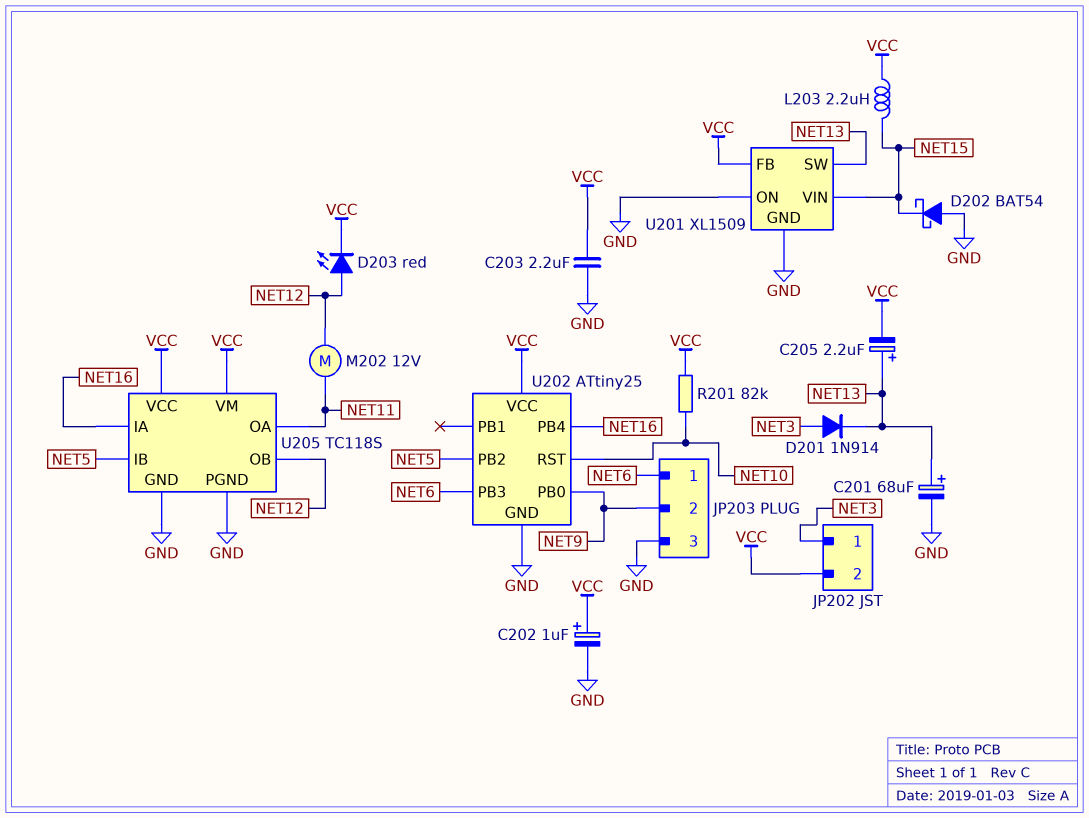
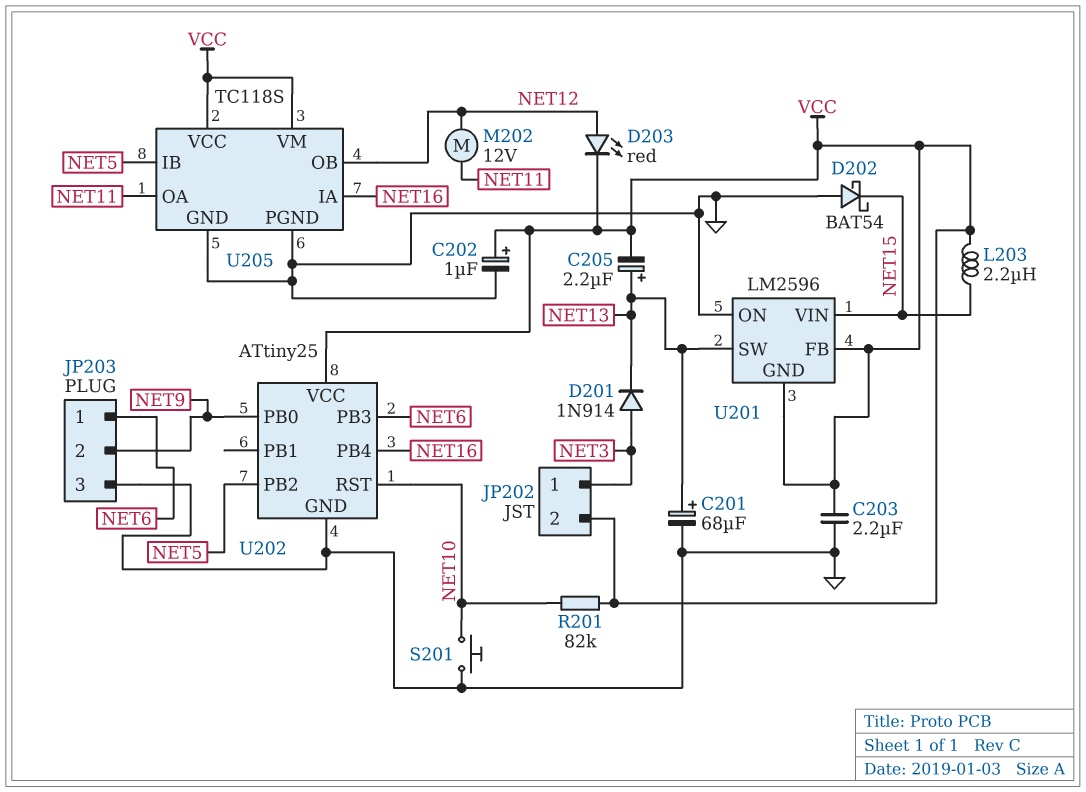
S201: none -> button (GND, NET10)
U201: XL1509 -> LM2596
U201 pin GND: GND -> VCC

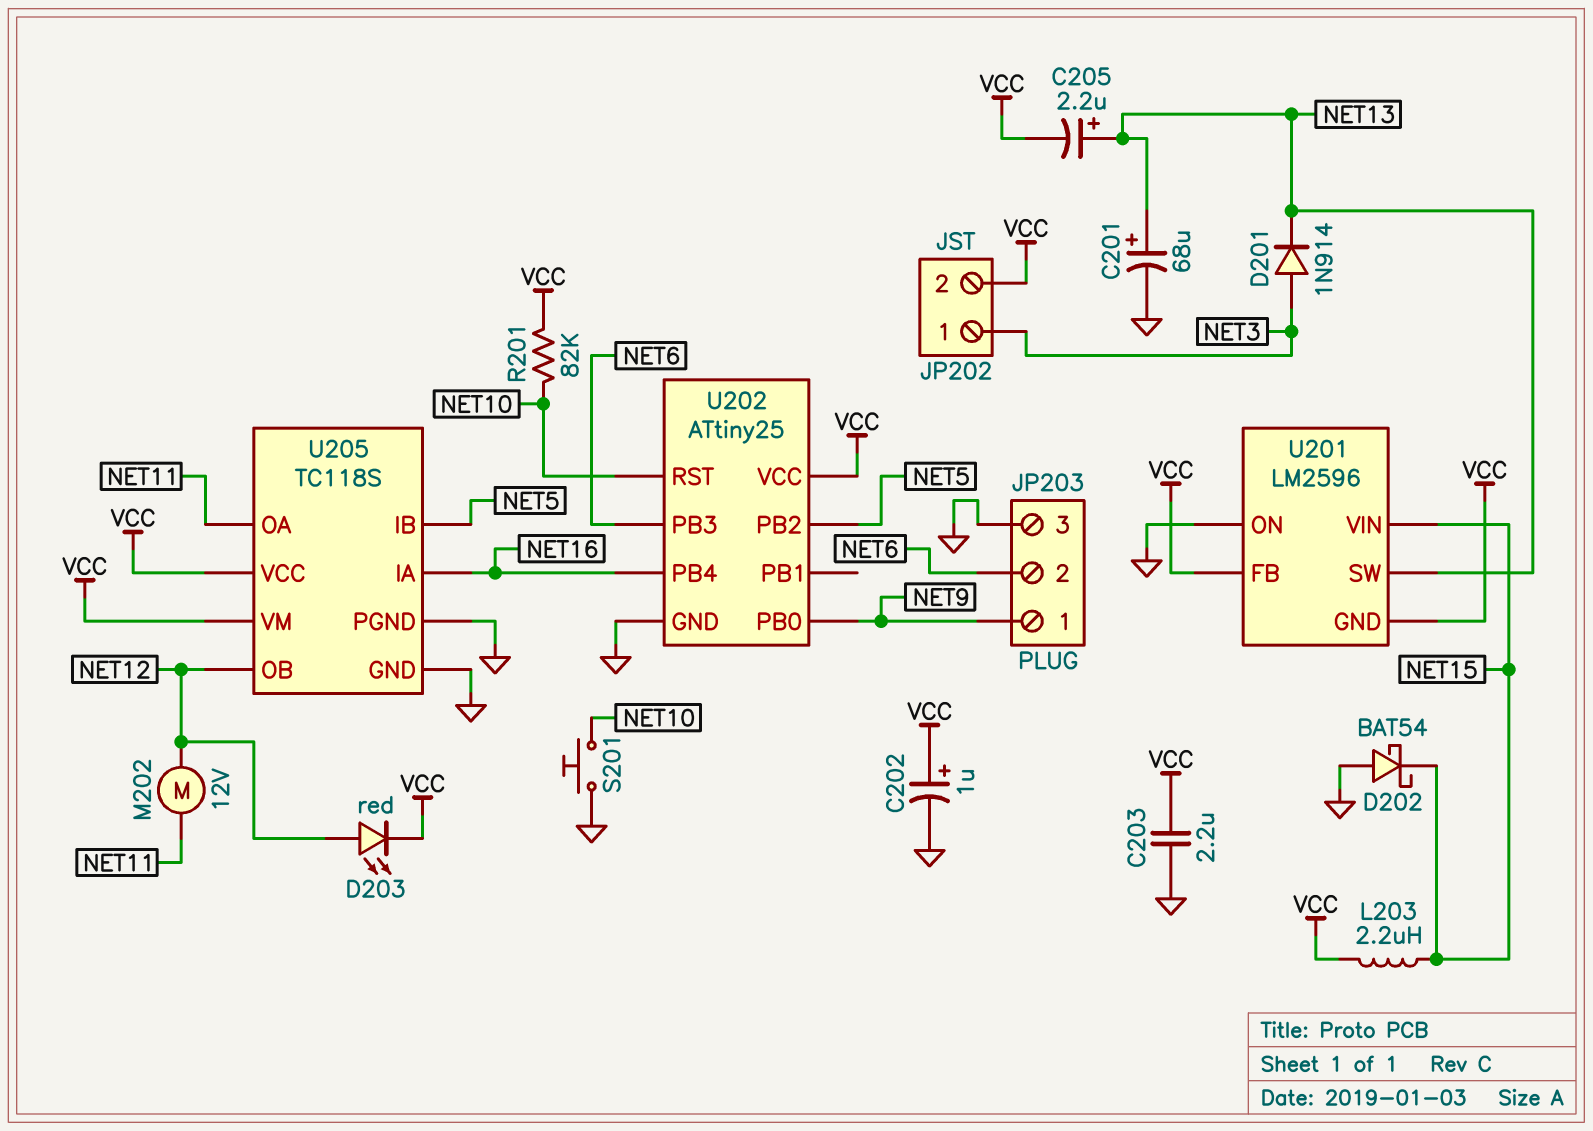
JP203 pin 1: NET6 -> NET9
JP203 pin 2: NET9 -> NET6

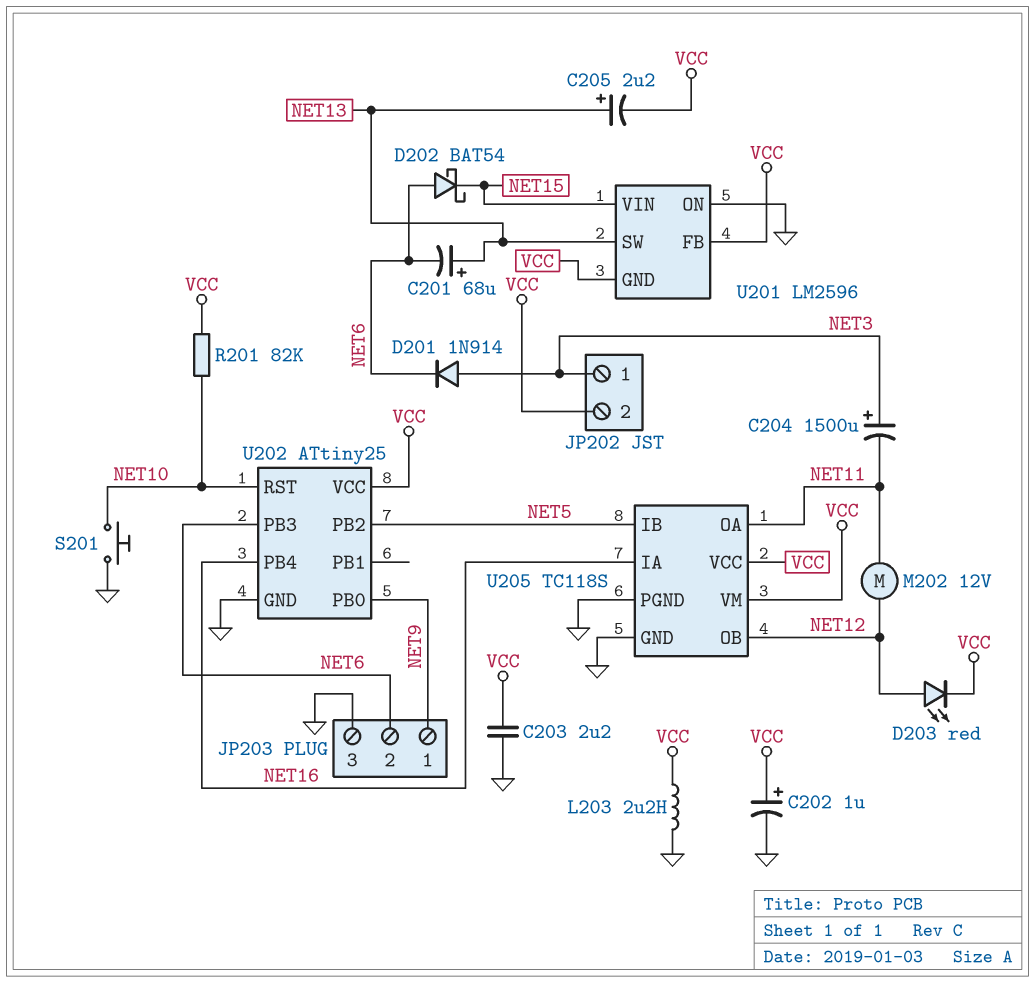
C201: 68uF (plus NET13, minus GND) -> 68uF (plus NET13, minus NET6)
C204: none -> 1500uF (plus NET3, minus NET11)
D201: diode 1N914 (A NET3, K NET13) -> diode 1N914 (A NET3, K NET6)
D202: schottky BAT54 (A GND, K NET15) -> schottky BAT54 (A NET6, K NET15)
L203: 2.2uH (NET15, VCC) -> 2.2uH (GND, VCC)

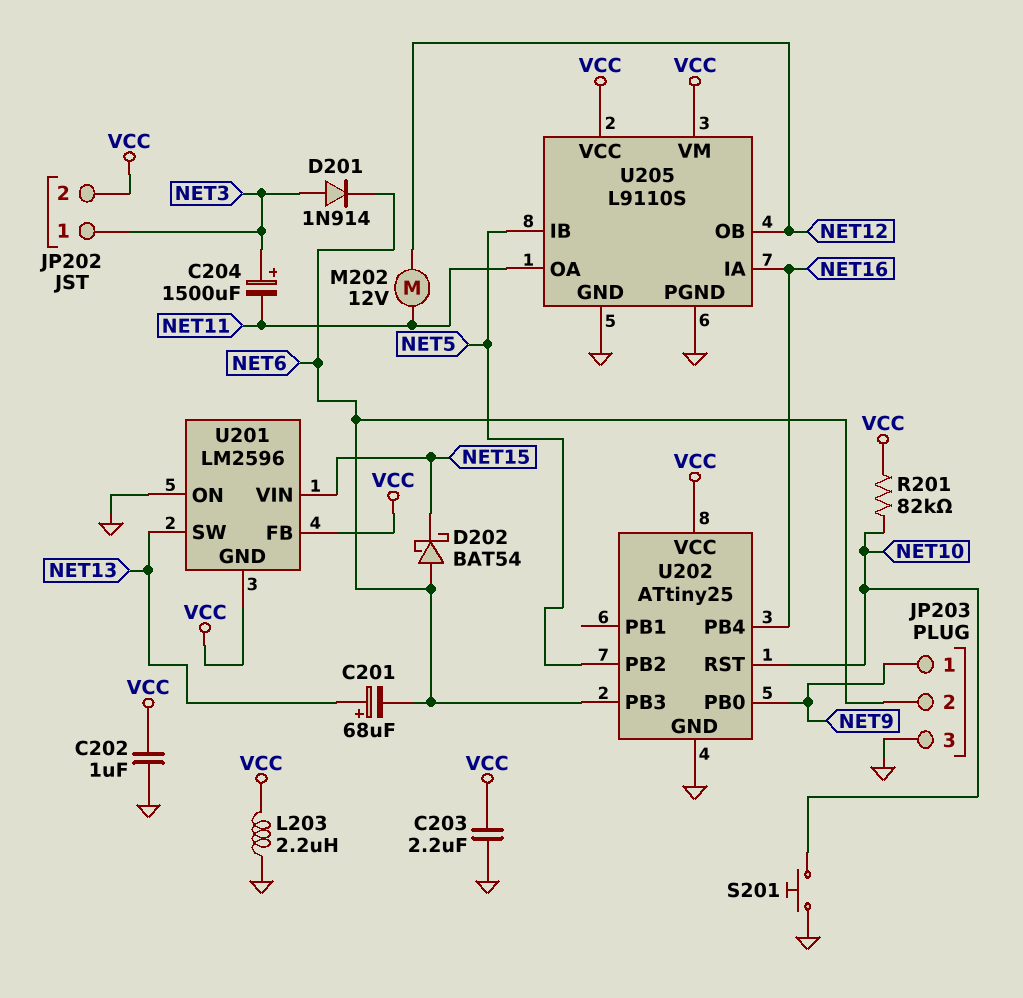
C202: 1uF (plus VCC, minus GND) -> 1uF (GND, VCC)
C205: 2.2uF (plus NET13, minus VCC) -> none
D203: LED red (A NET12, K VCC) -> none
U205: TC118S -> L9110S

